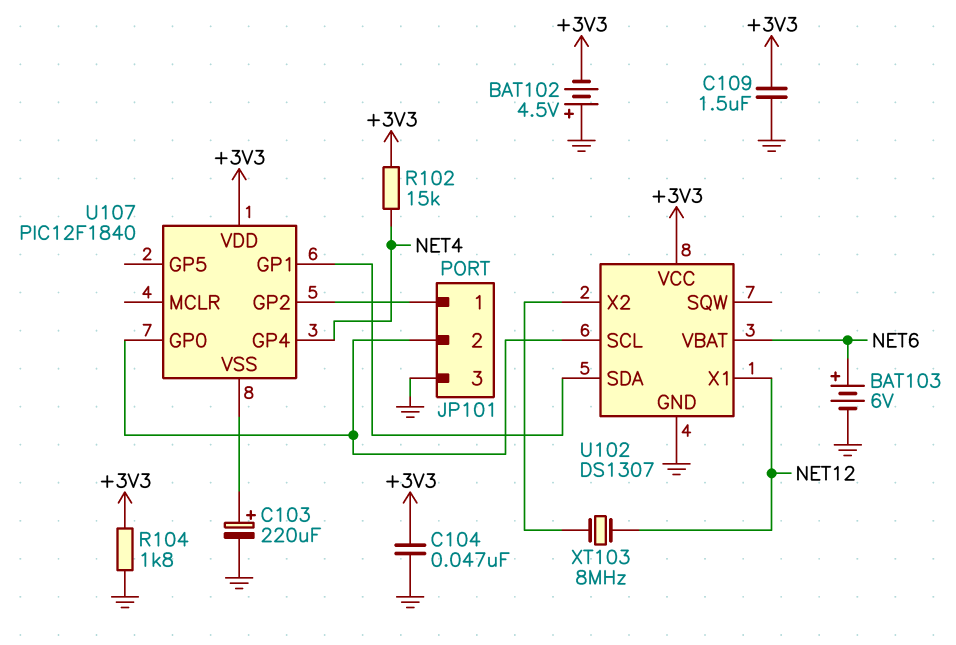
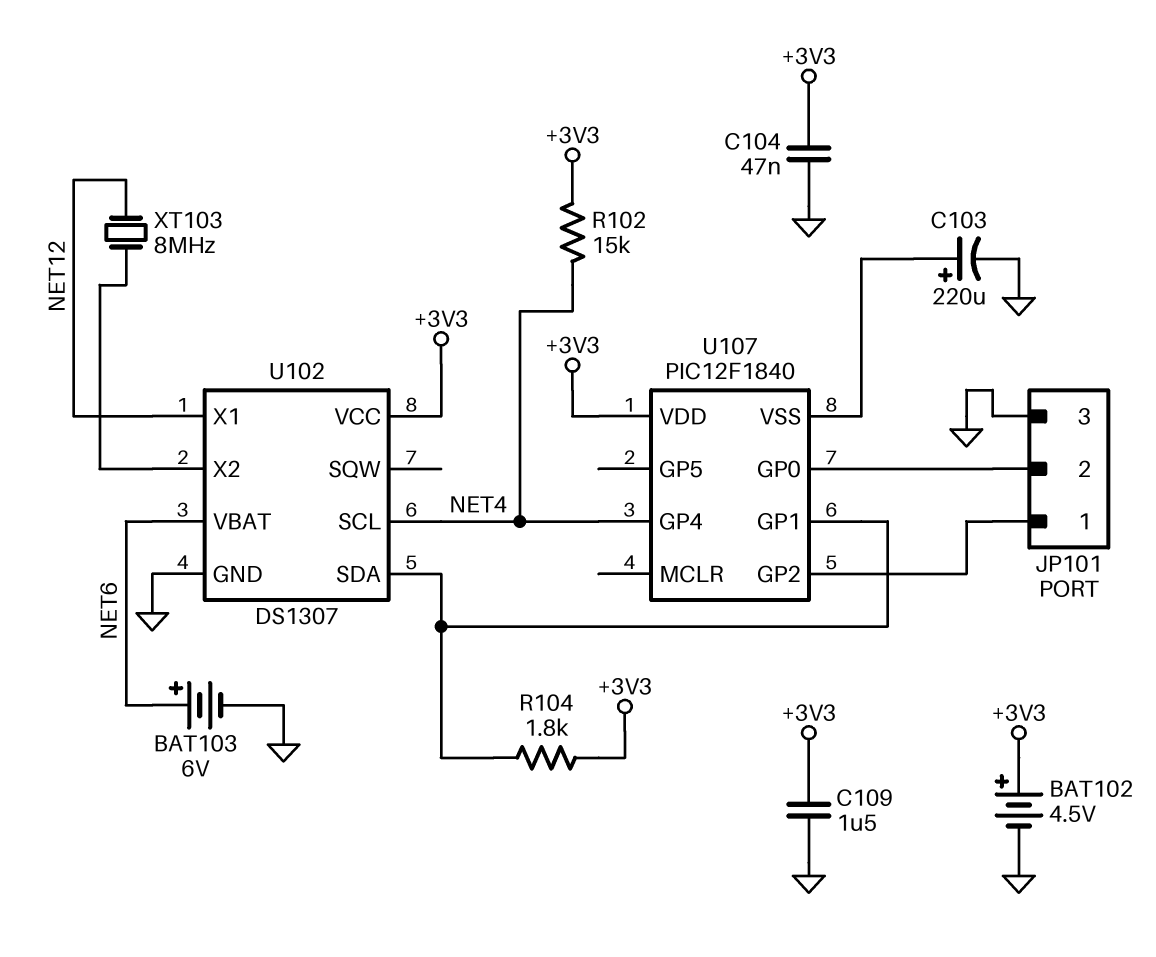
BAT102: 4.5V (plus GND, minus +3V3) -> 4.5V (plus +3V3, minus GND)
R104: 1.8k (+3V3, GND) -> 1.8k (+3V3, U102/SDA)
U102 pin SCL: JP101/2 -> NET4

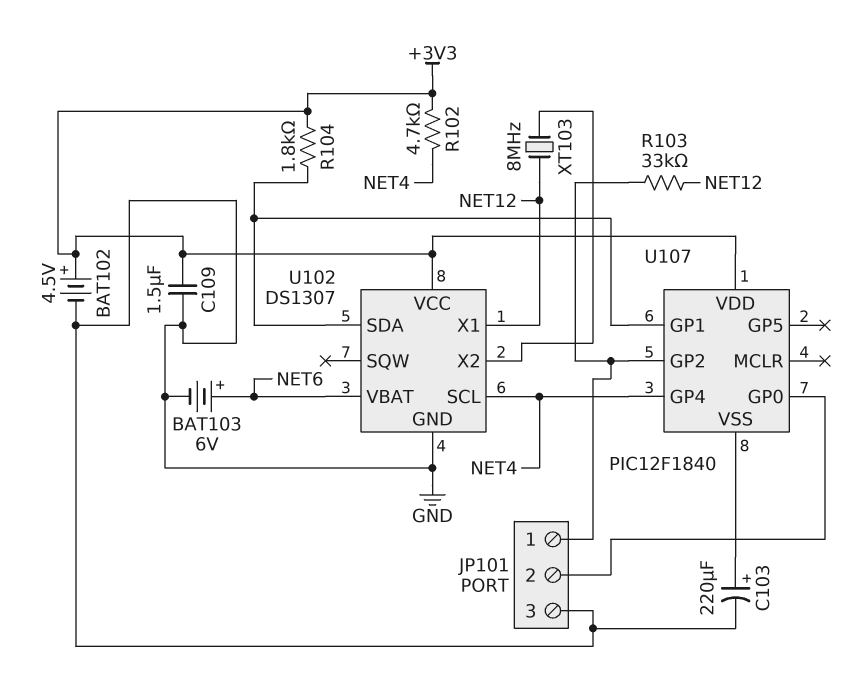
C104: 47nF (+3V3, GND) -> none
R102: 15k (+3V3, NET4) -> 4.7k (+3V3, NET4)
R103: none -> 33k (JP101/1, NET12)

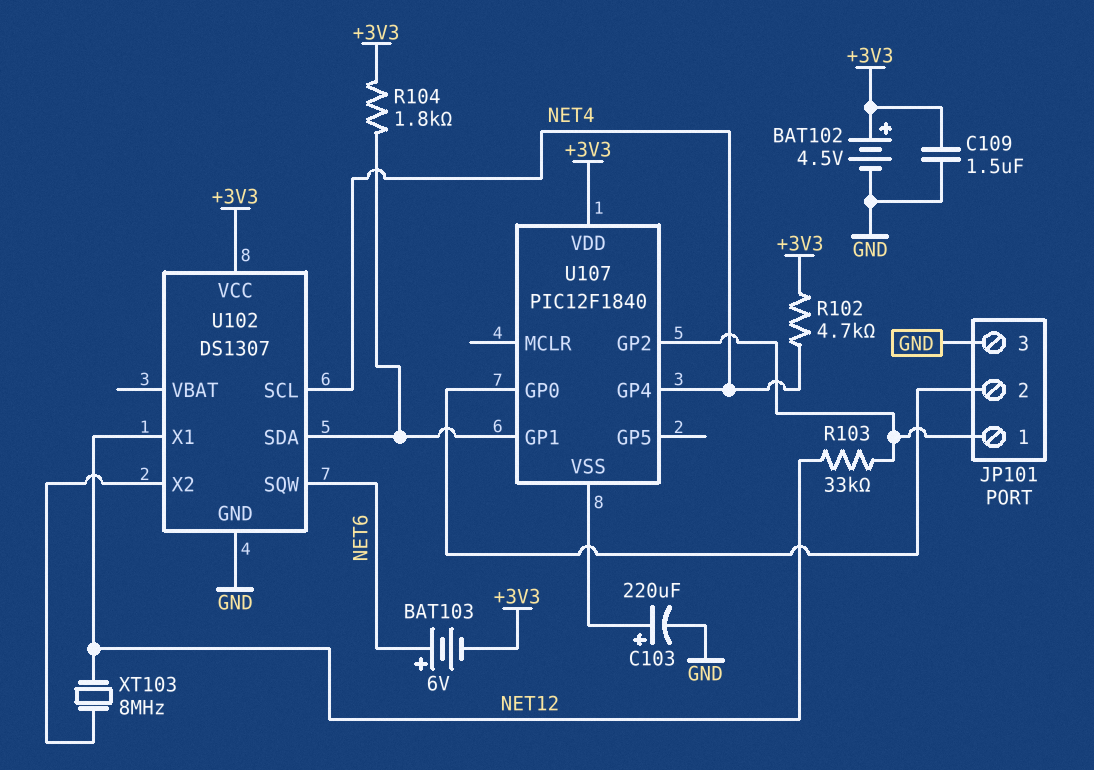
BAT103: 6V (plus NET6, minus GND) -> 6V (plus NET6, minus +3V3)
U102 pin SQW: none -> NET6
U102 pin VBAT: NET6 -> none

